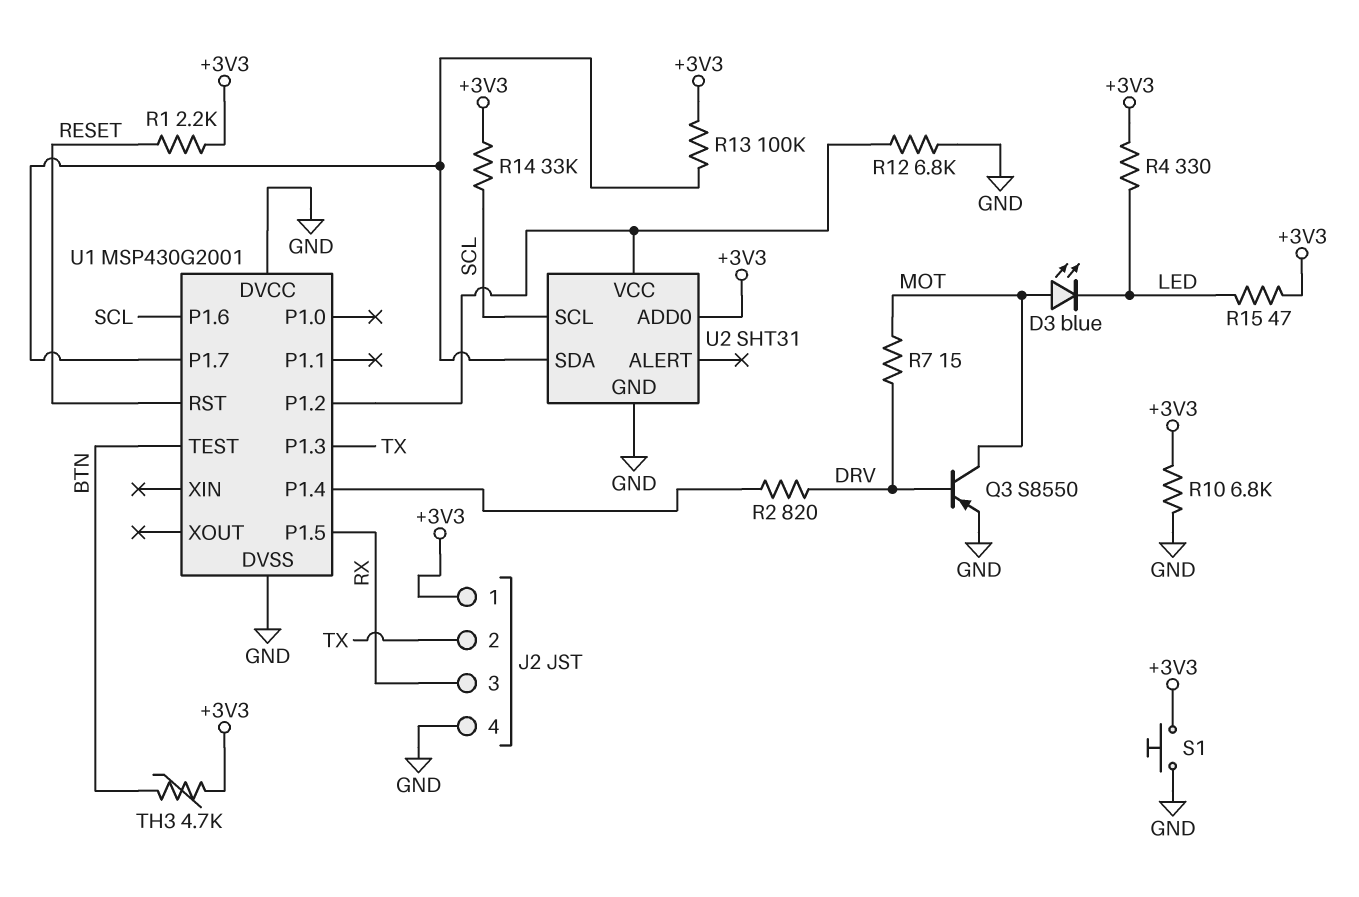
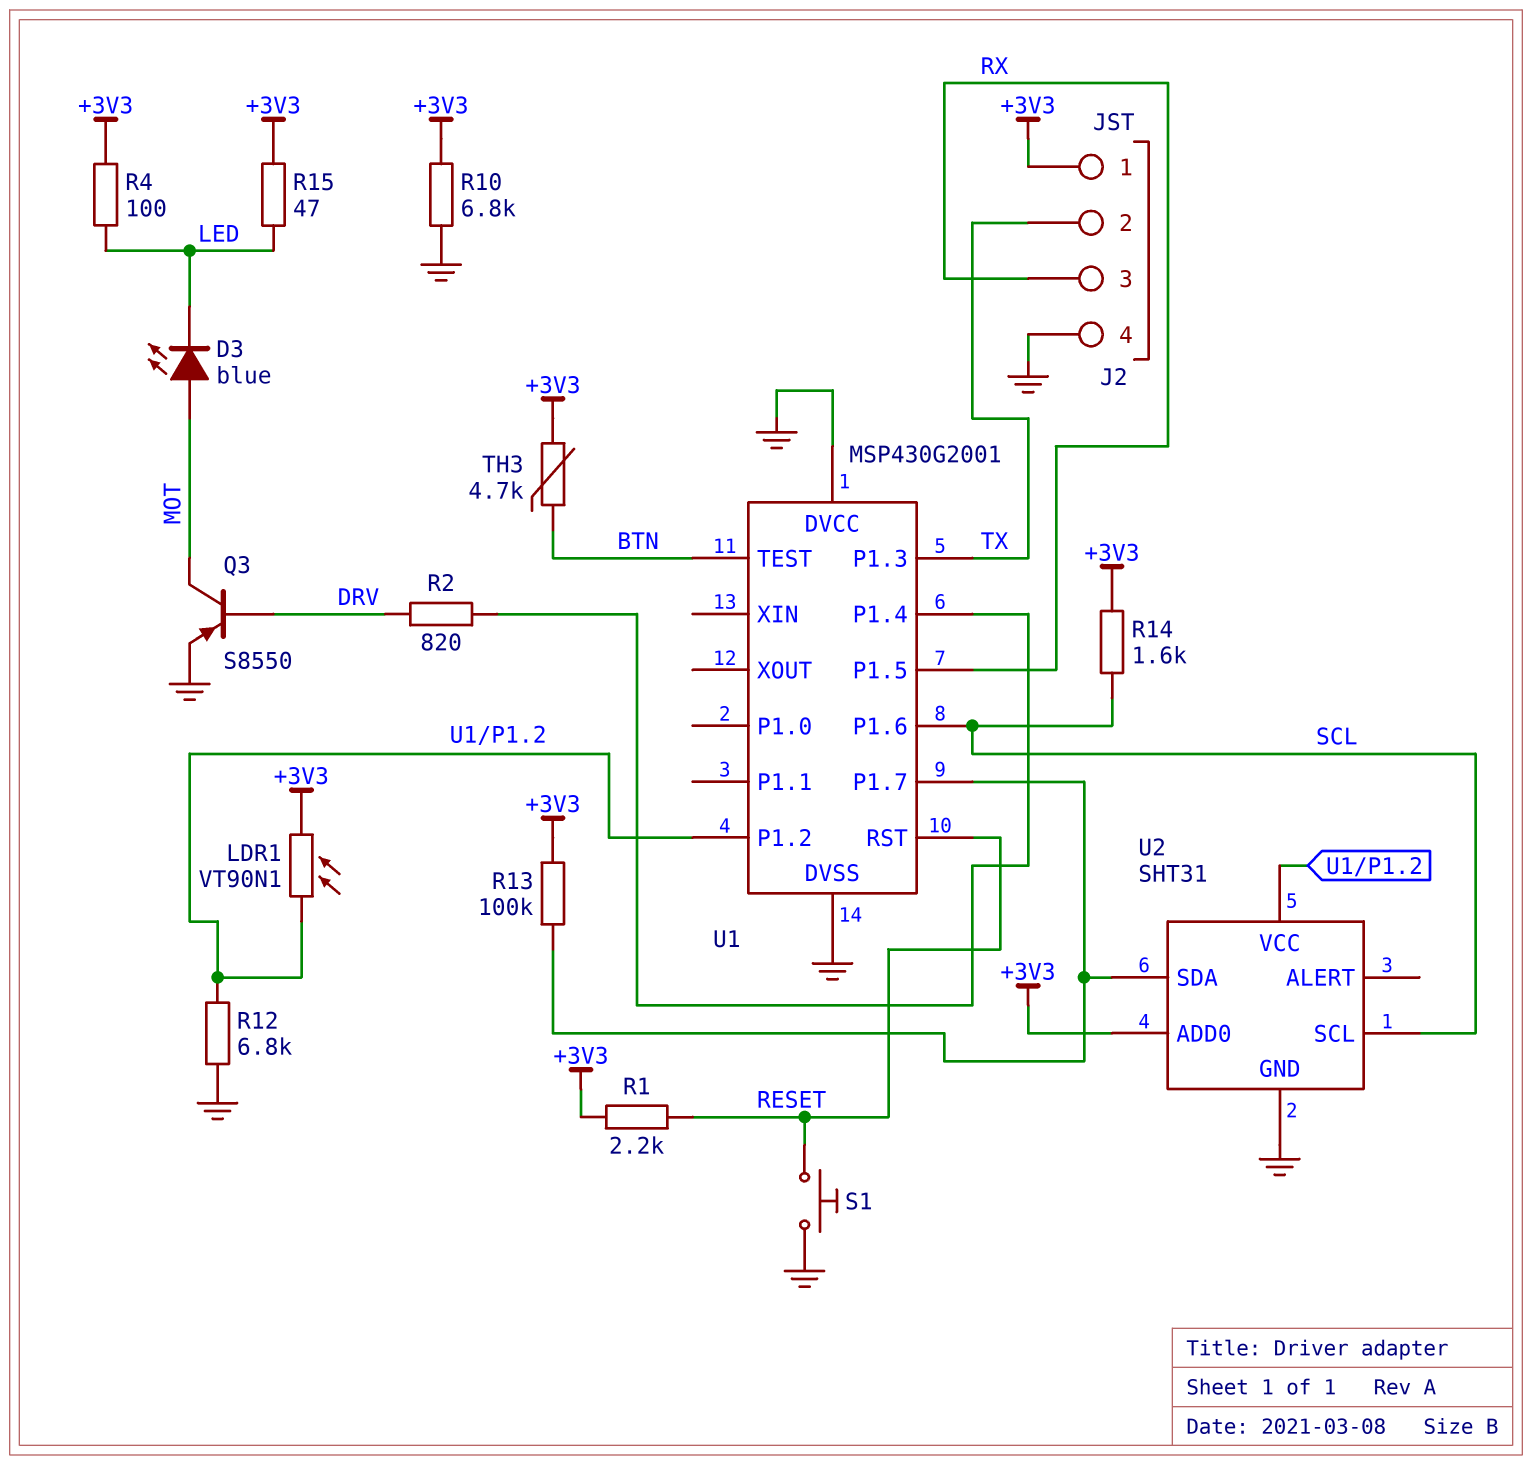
LDR1: none -> VT90N1 (+3V3, U1/P1.2)
R4: 330 (+3V3, LED) -> 100 (+3V3, LED)
R7: 15 (DRV, MOT) -> none
R14: 33k (+3V3, SCL) -> 1.6k (+3V3, SCL)
S1: button (+3V3, GND) -> button (GND, RESET)

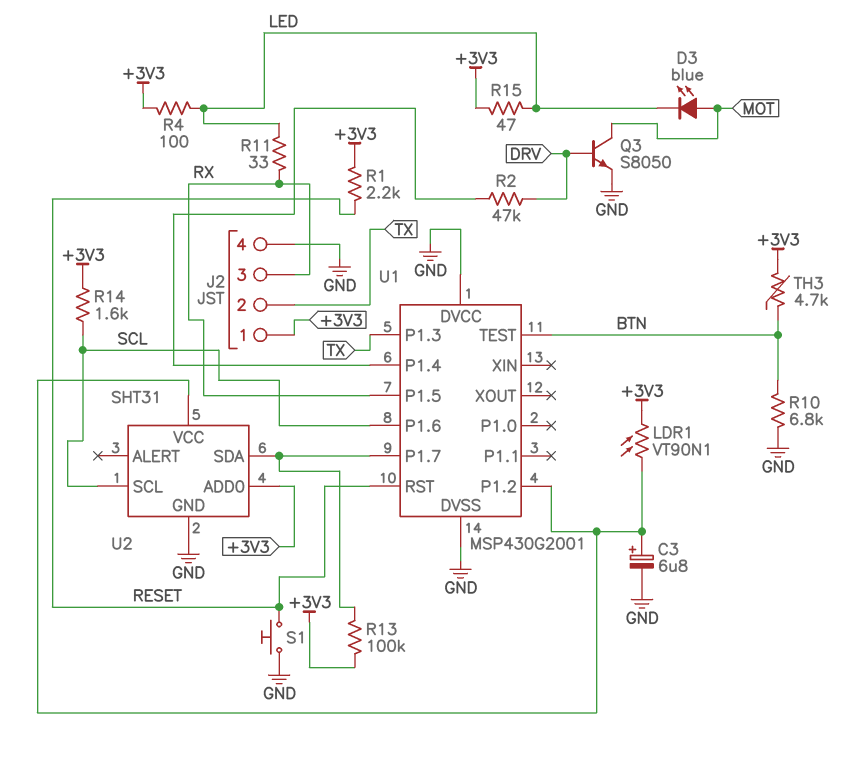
C3: none -> 6.8uF (plus U1/P1.2, minus GND)
Q3: PNP S8550 (B DRV, C MOT, E GND) -> NPN S8050 (B DRV, C MOT, E GND)
R2: 820 (DRV, U1/P1.4) -> 47k (DRV, U1/P1.4)
R10: 6.8k (+3V3, GND) -> 6.8k (BTN, GND)
R11: none -> 33 (LED, RX)
R12: 6.8k (GND, U1/P1.2) -> none

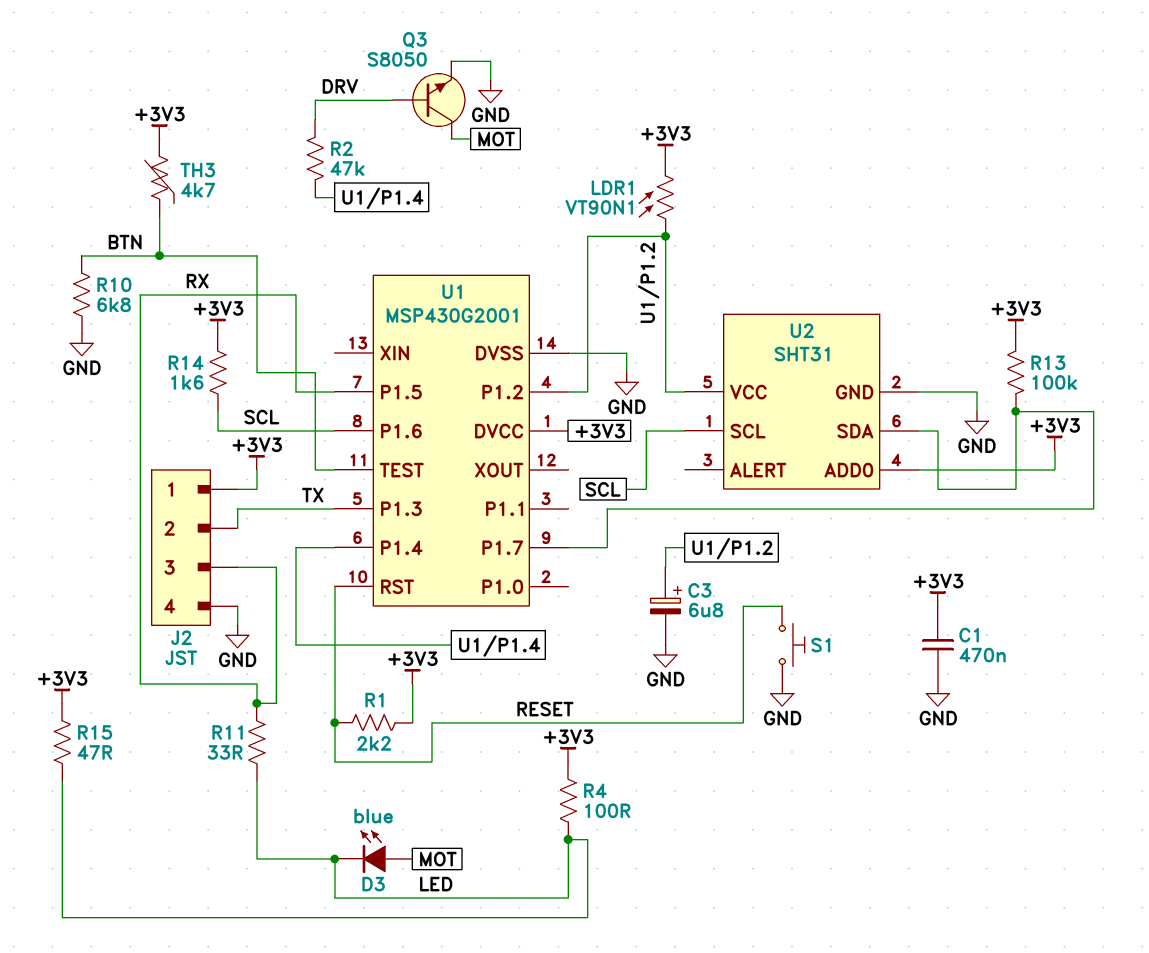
C1: none -> 470nF (+3V3, GND)
U1 pin DVCC: GND -> +3V3

